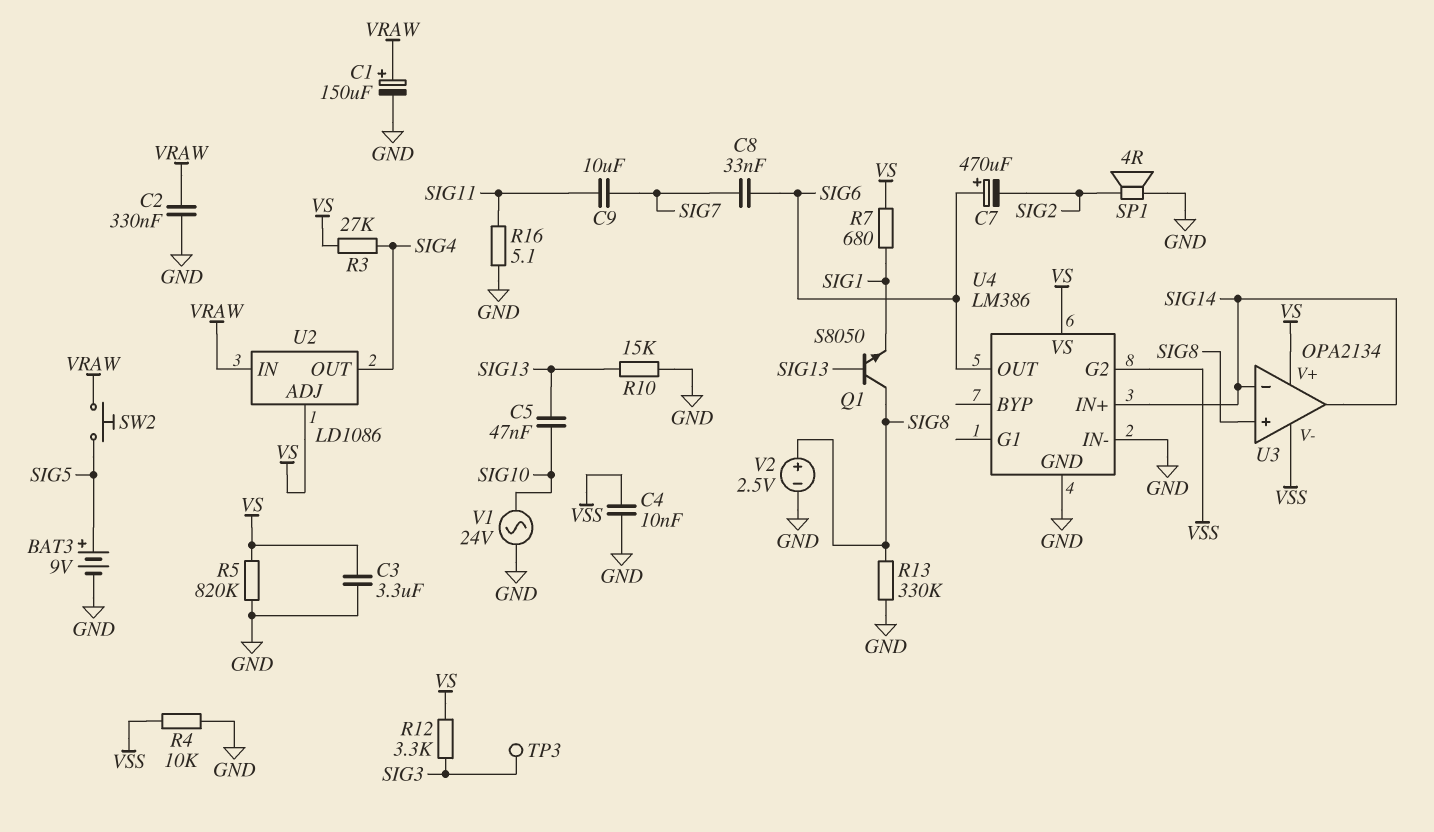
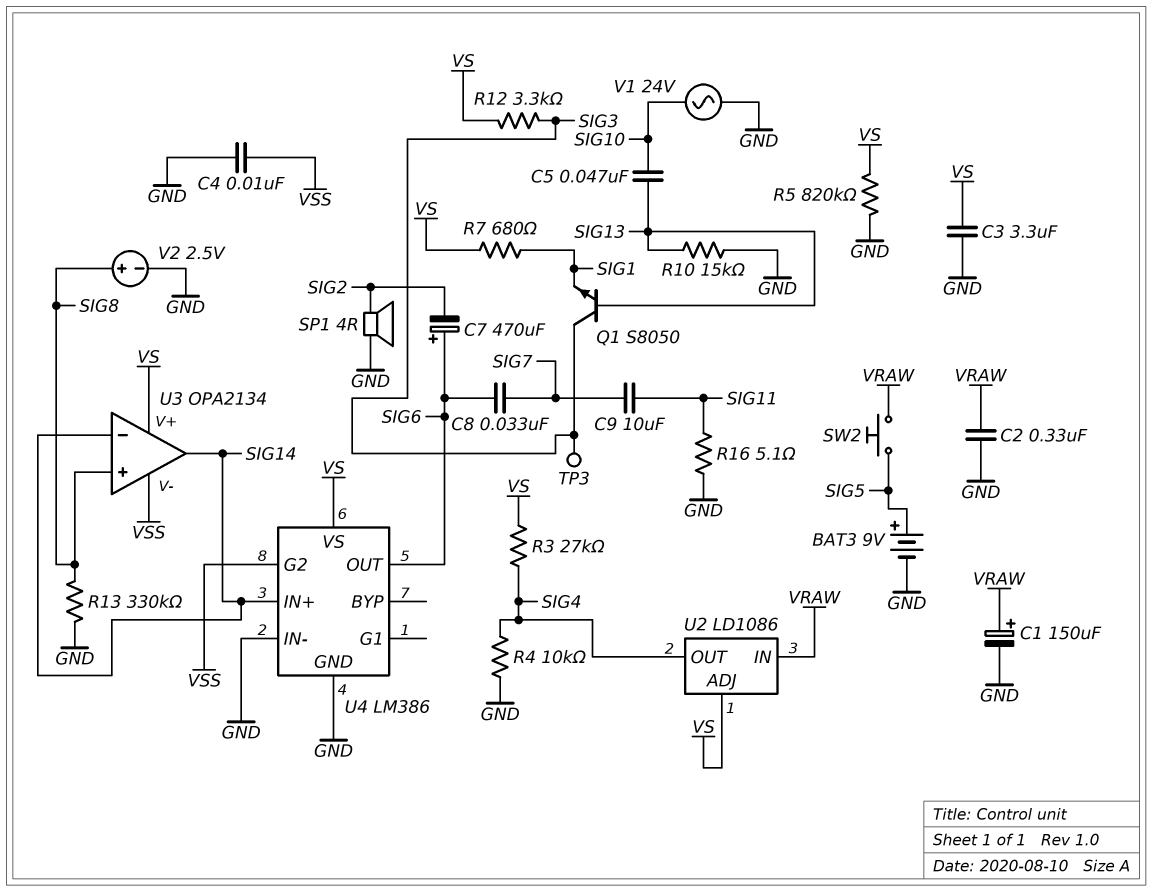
Q1: NPN S8050 (B SIG13, C SIG8, E SIG1) -> NPN S8050 (B SIG13, C SIG3, E SIG1)
R4: 10k (GND, VSS) -> 10k (GND, SIG4)

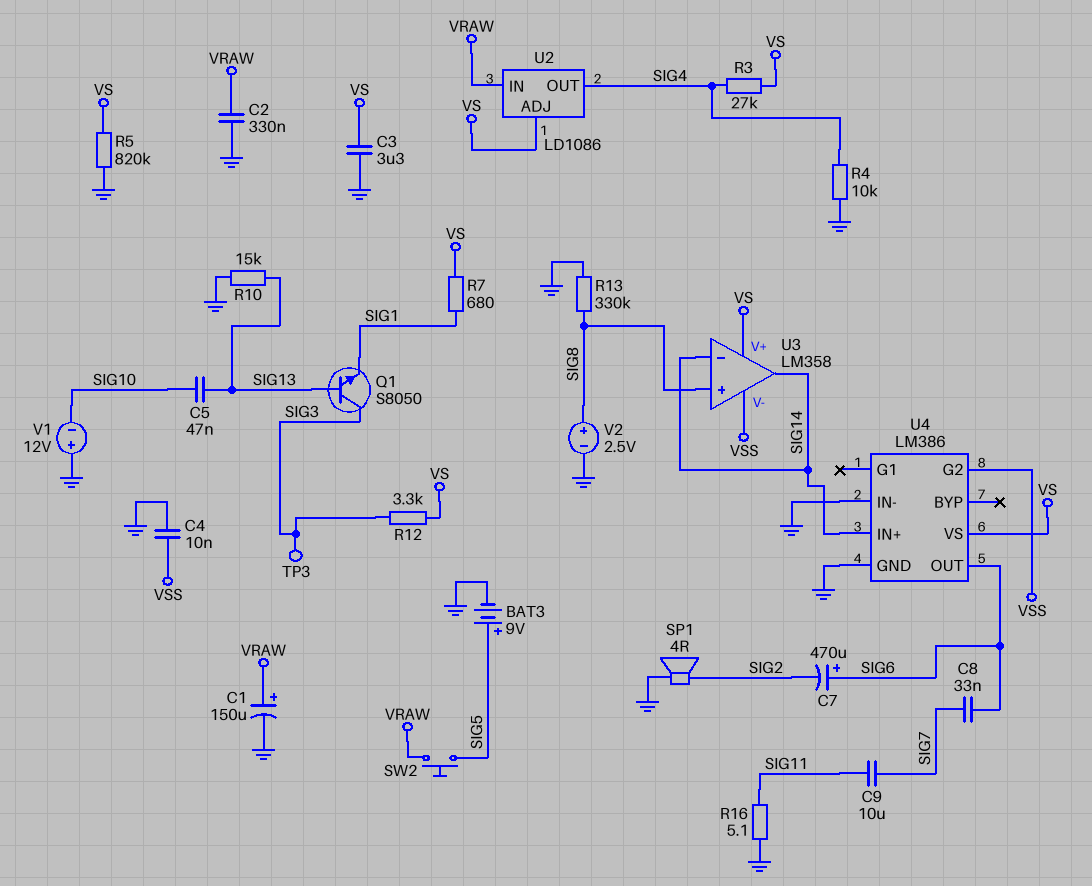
U3: OPA2134 -> LM358
V1: AC 24V (GND, SIG10) -> 12V (plus GND, minus SIG10)

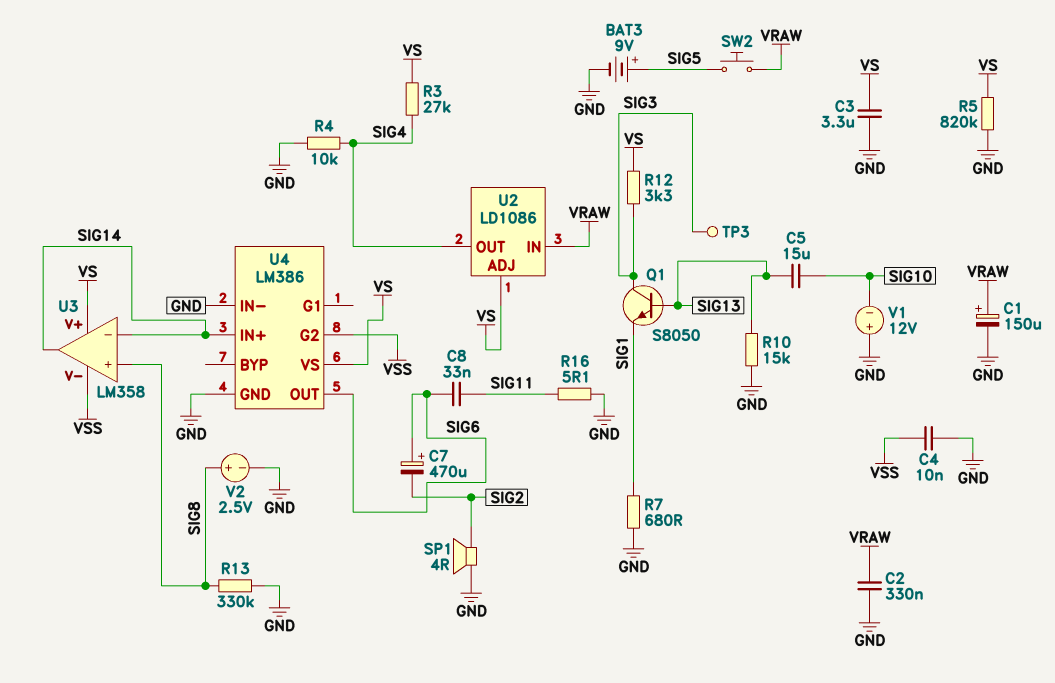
C5: 47nF (SIG10, SIG13) -> 15uF (SIG10, SIG13)
C8: 33nF (SIG6, SIG7) -> 33nF (SIG6, SIG11)
C9: 10uF (SIG7, SIG11) -> none
R7: 680 (SIG1, VS) -> 680 (GND, SIG1)

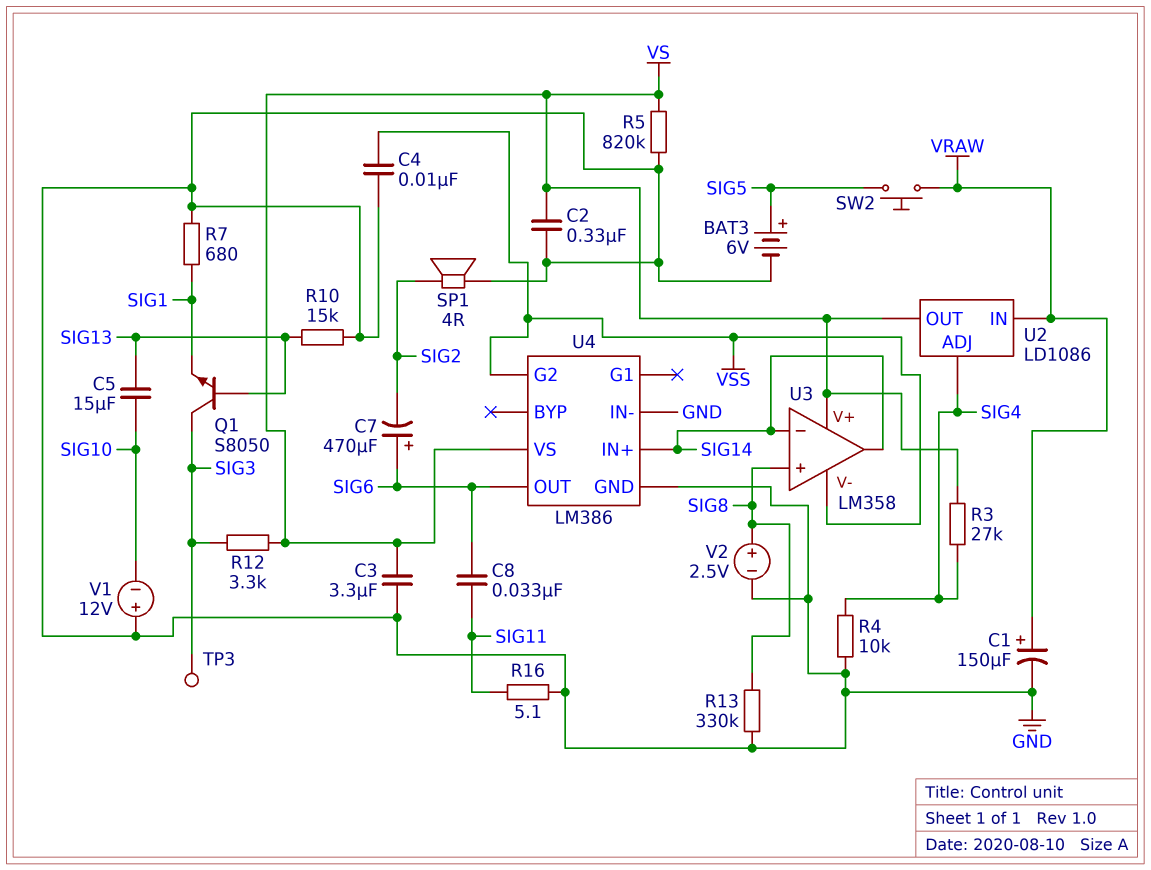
BAT3: 9V (plus SIG5, minus GND) -> 6V (plus SIG5, minus GND)
C2: 330nF (GND, VRAW) -> 330nF (GND, VS)
U2 pin ADJ: VS -> SIG4
U2 pin OUT: SIG4 -> VS

